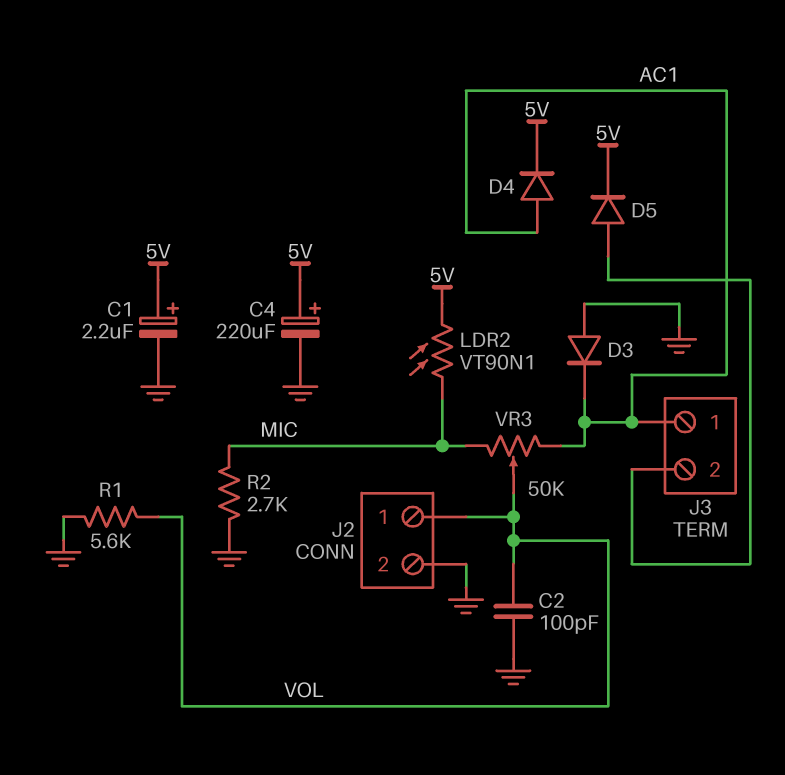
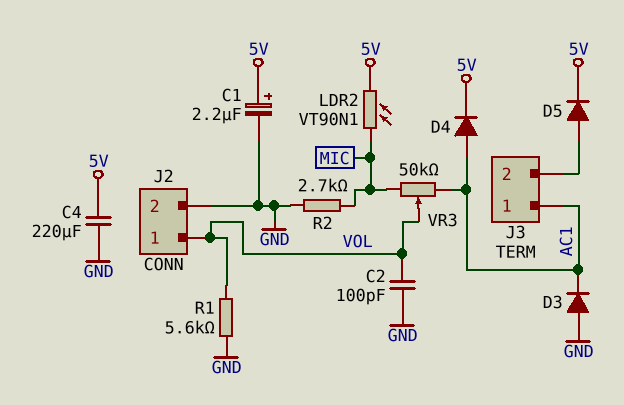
C4: 220uF (plus 5V, minus GND) -> 220uF (5V, GND)

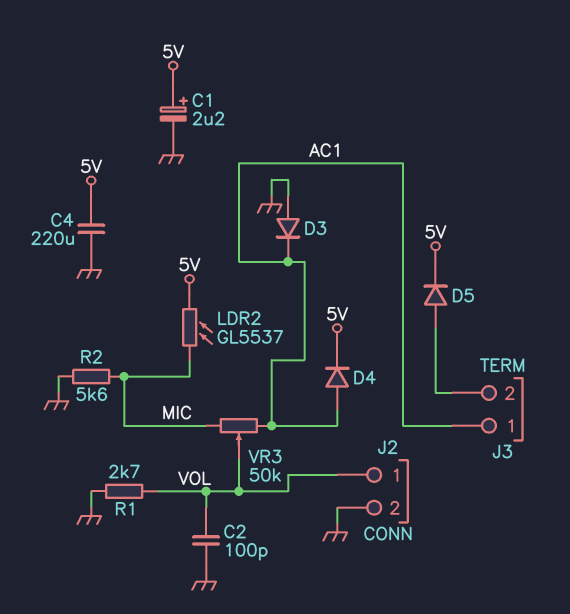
LDR2: VT90N1 (5V, MIC) -> GL5537 (5V, MIC)
R1: 5.6k (GND, VOL) -> 2.7k (GND, VOL)
R2: 2.7k (GND, MIC) -> 5.6k (GND, MIC)

